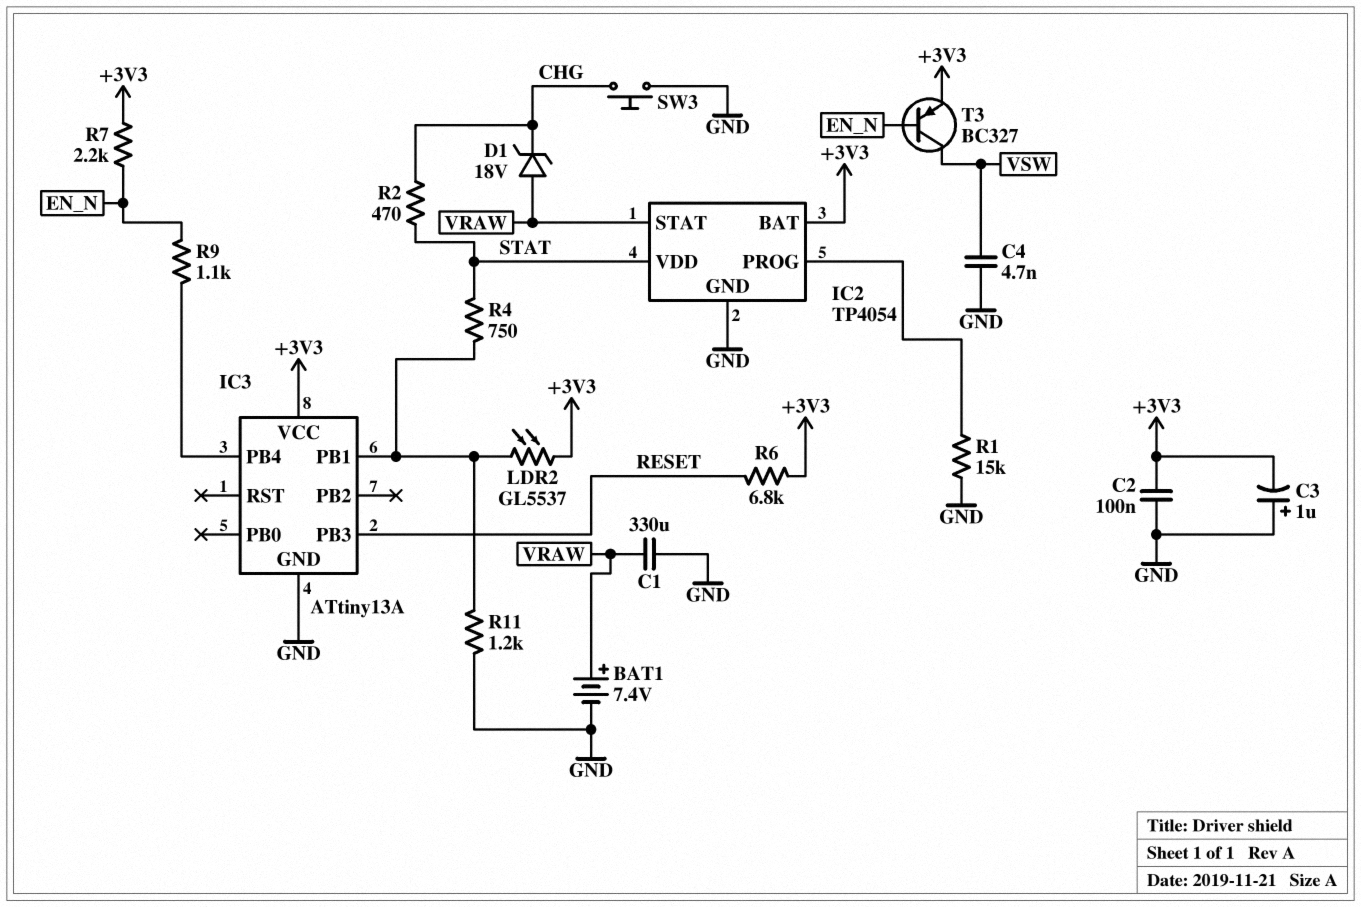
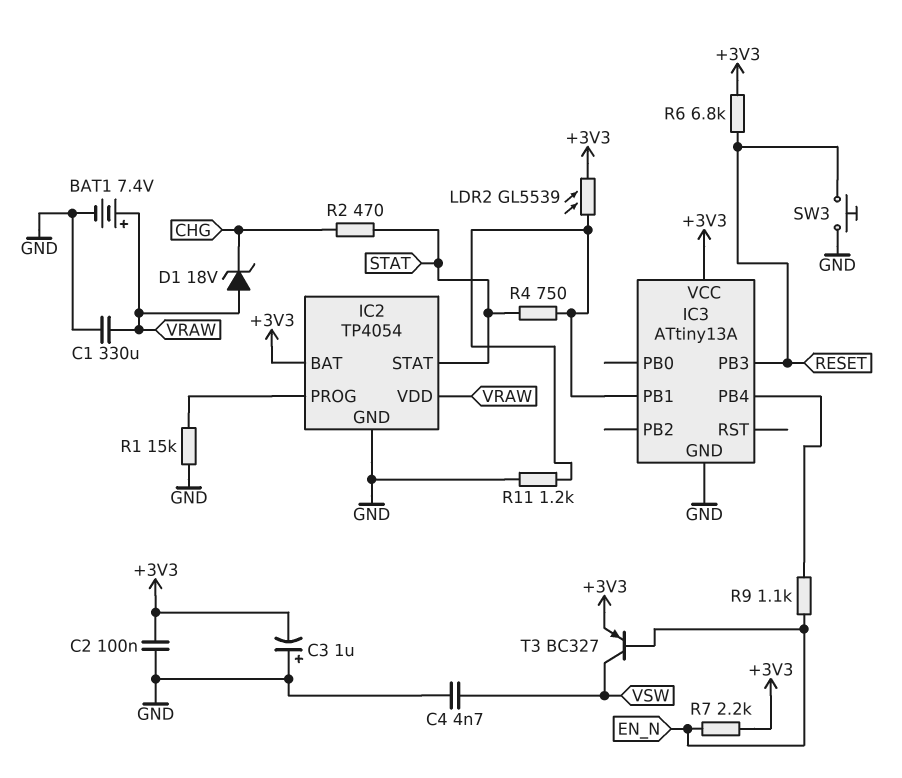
IC2 pin STAT: VRAW -> STAT
IC2 pin VDD: STAT -> VRAW
LDR2: GL5537 (+3V3, IC3/PB1) -> GL5539 (+3V3, IC3/PB1)
SW3: button (CHG, GND) -> button (GND, RESET)

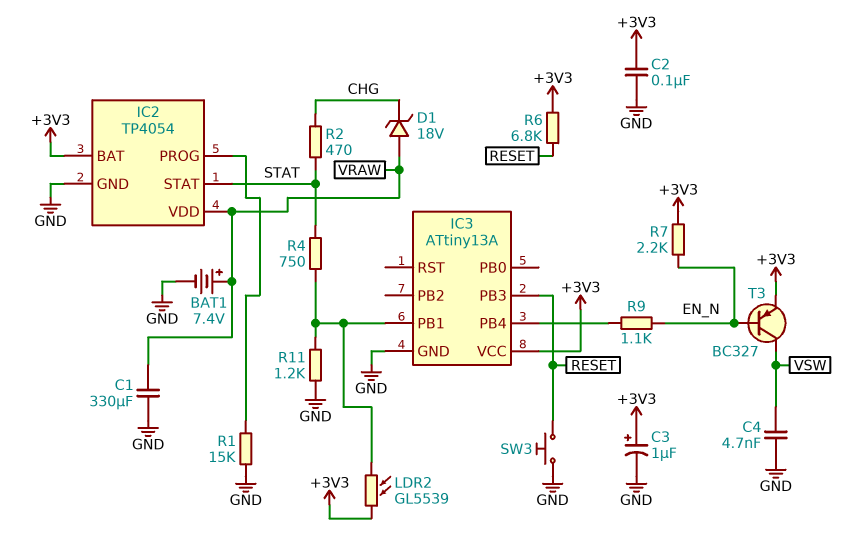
C3: 1uF (plus GND, minus +3V3) -> 1uF (plus +3V3, minus GND)

